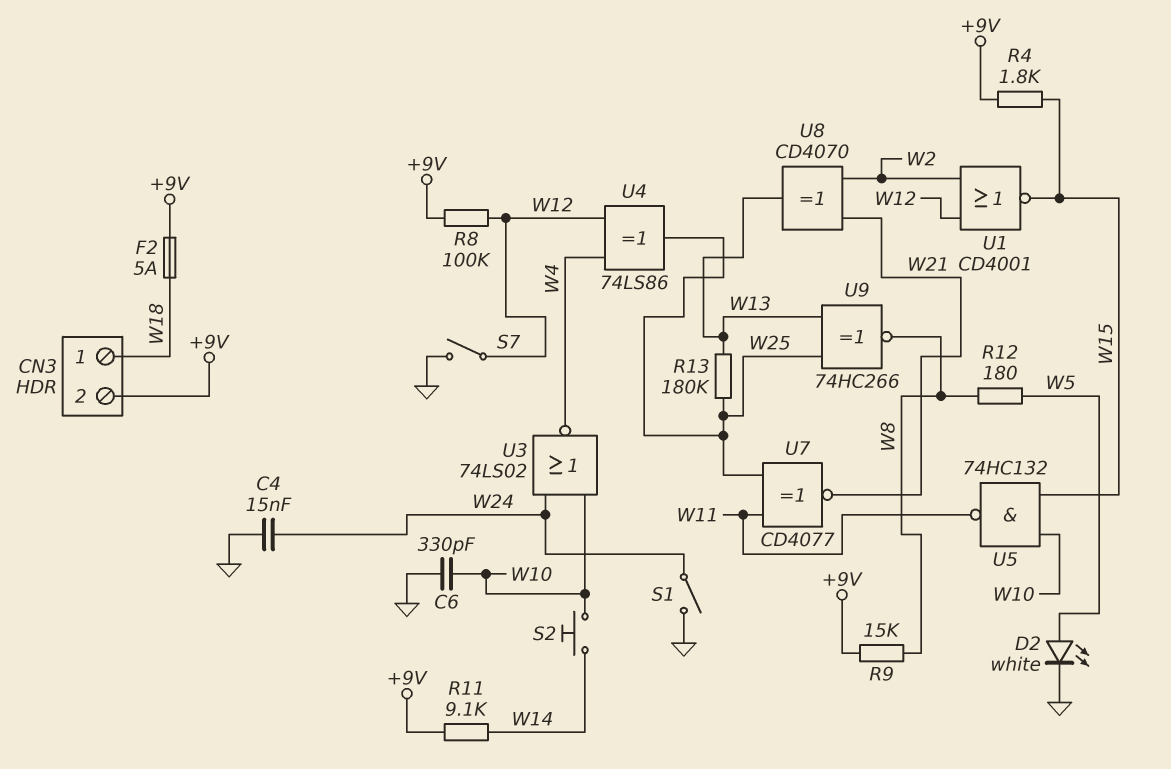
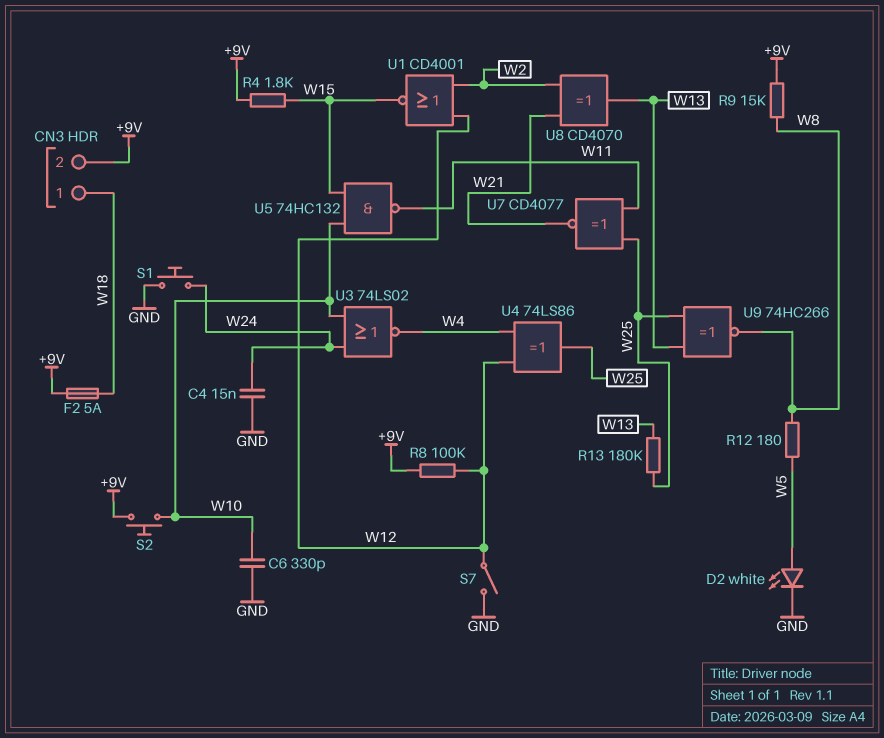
R11: 9.1k (+9V, W14) -> none
S1: switch (GND, W24) -> button (GND, W24)
S2: button (W10, W14) -> button (+9V, W10)

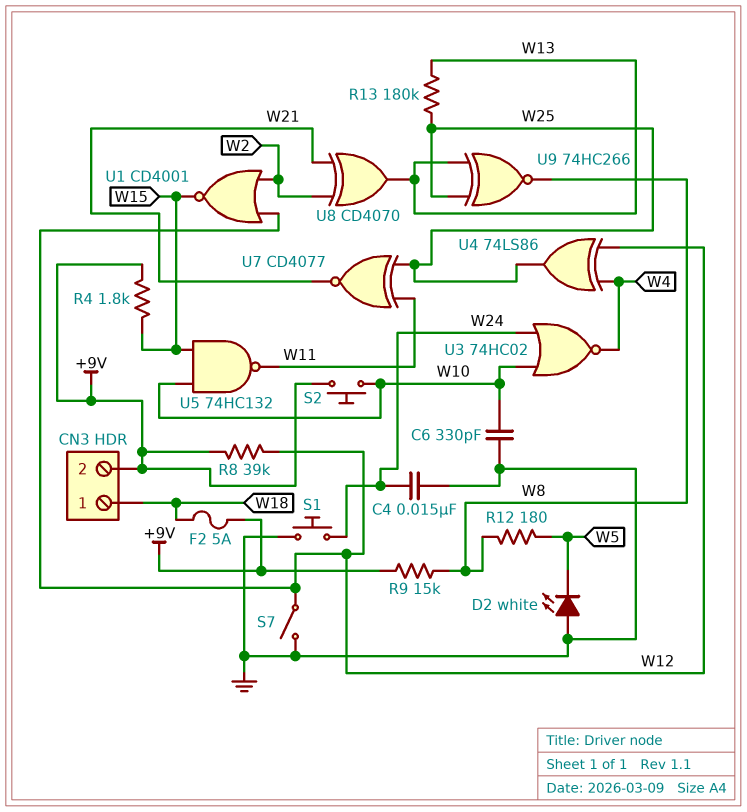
D2: LED white (A W5, K GND) -> LED white (A GND, K W5)
R8: 100k (+9V, W12) -> 39k (+9V, W12)
U3: NOR 74LS02 (in W10, in W24, out W4) -> NOR 74HC02 (in W10, in W24, out W4)

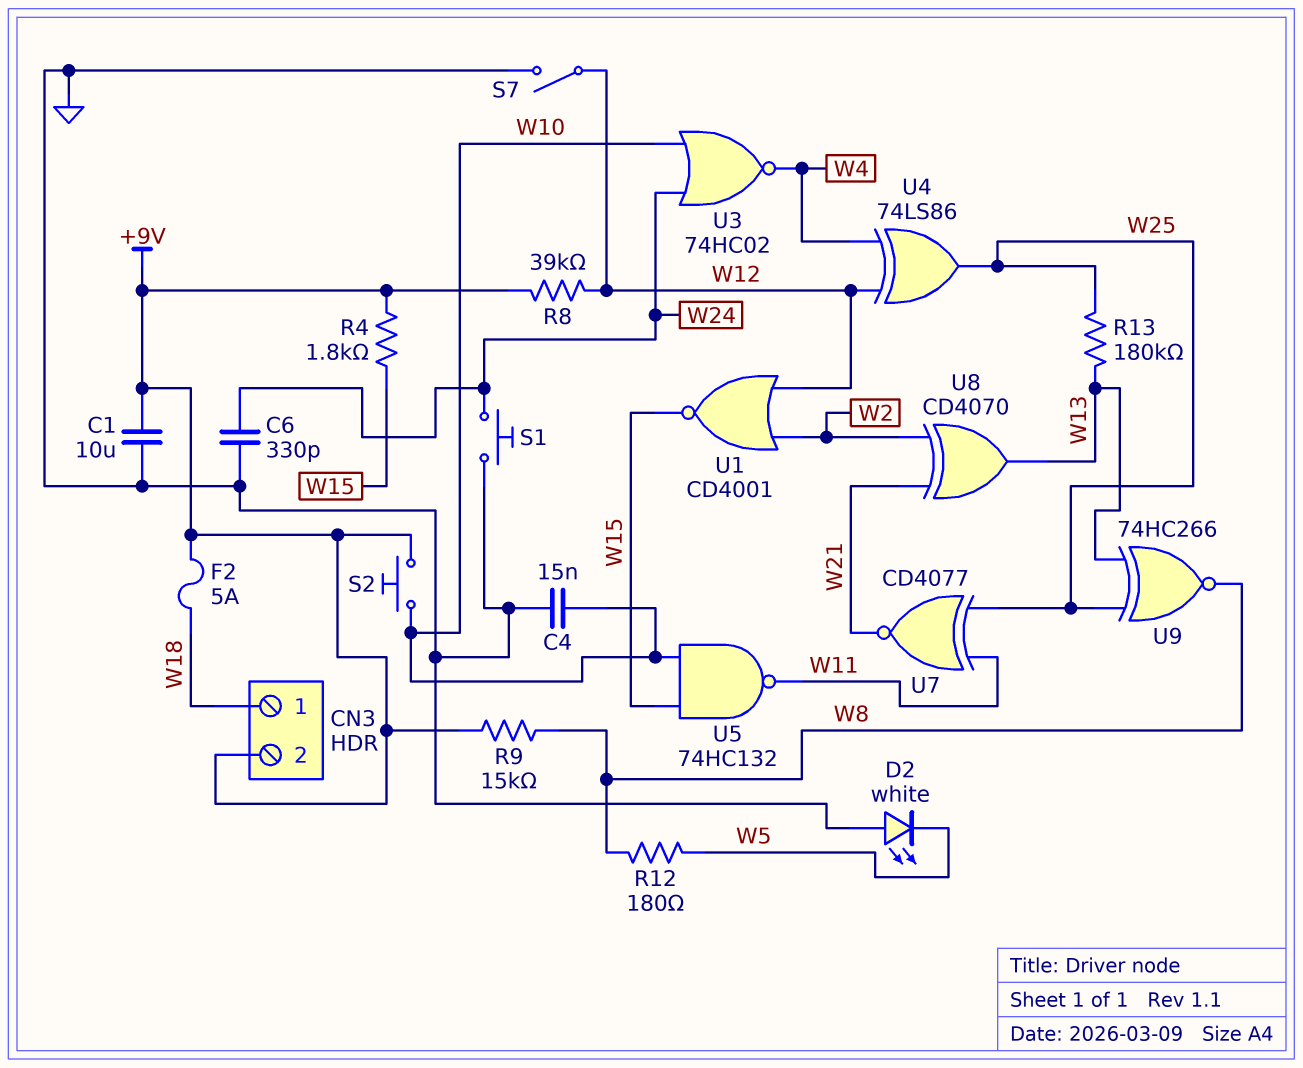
C1: none -> 10uF (+9V, GND)
C4: 15nF (GND, W24) -> 15nF (GND, W10)
C6: 330pF (GND, W10) -> 330pF (GND, W24)

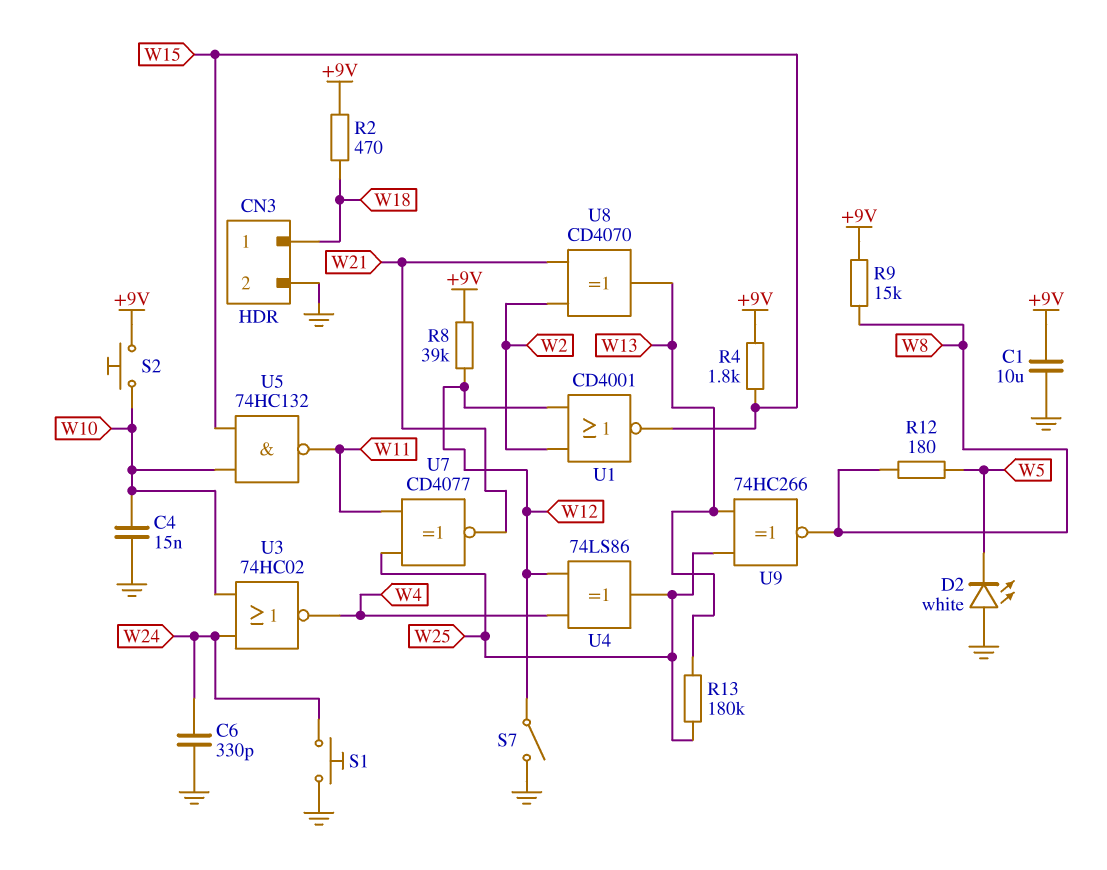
CN3 pin 2: +9V -> GND
F2: 5A (+9V, W18) -> none
R2: none -> 470 (+9V, W18)

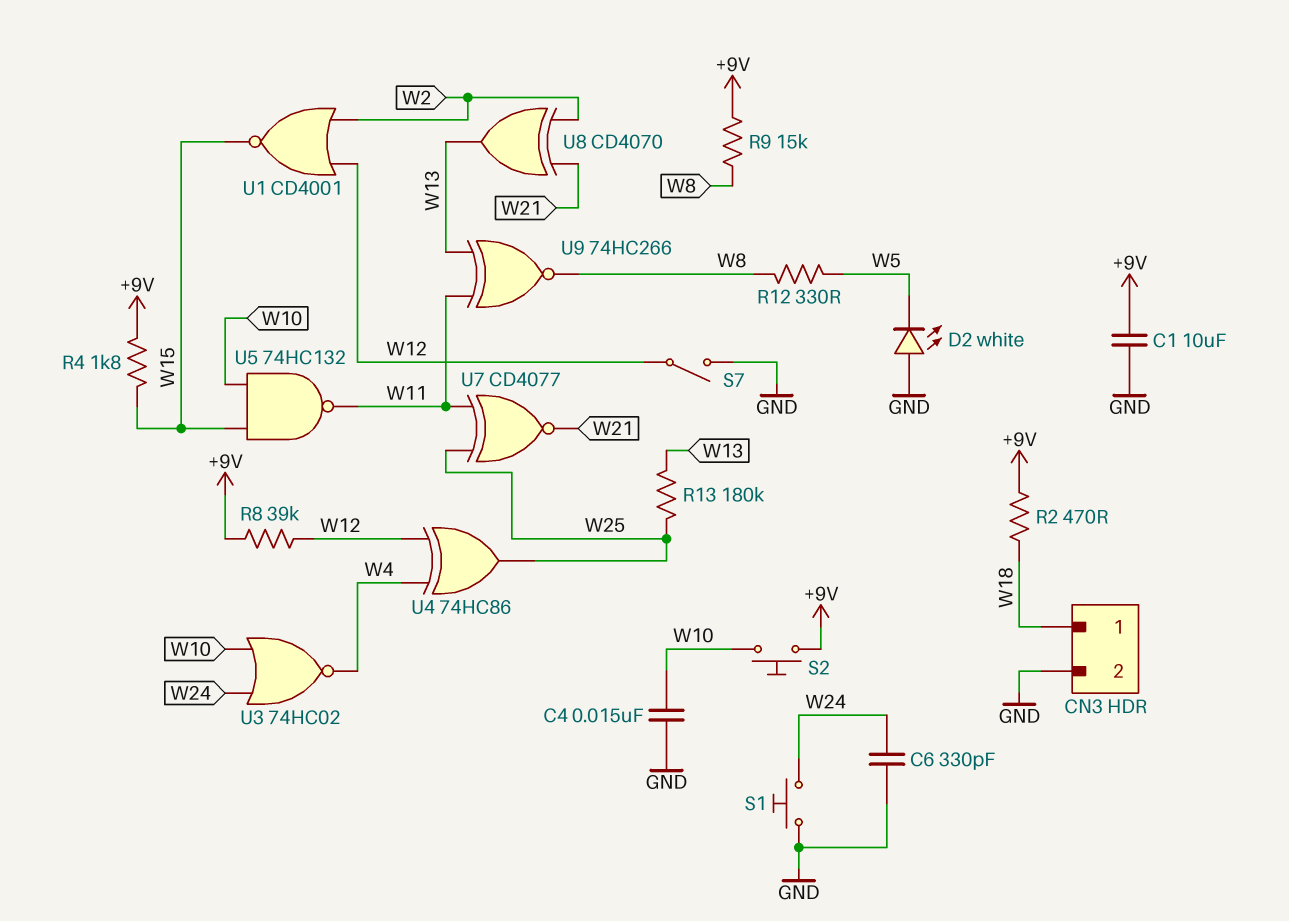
R12: 180 (W5, W8) -> 330 (W5, W8)
U4: XOR 74LS86 (in W4, in W12, out W25) -> XOR 74HC86 (in W4, in W12, out W25)
U9: XNOR 74HC266 (in W13, in W25, out W8) -> XNOR 74HC266 (in W11, in W13, out W8)

